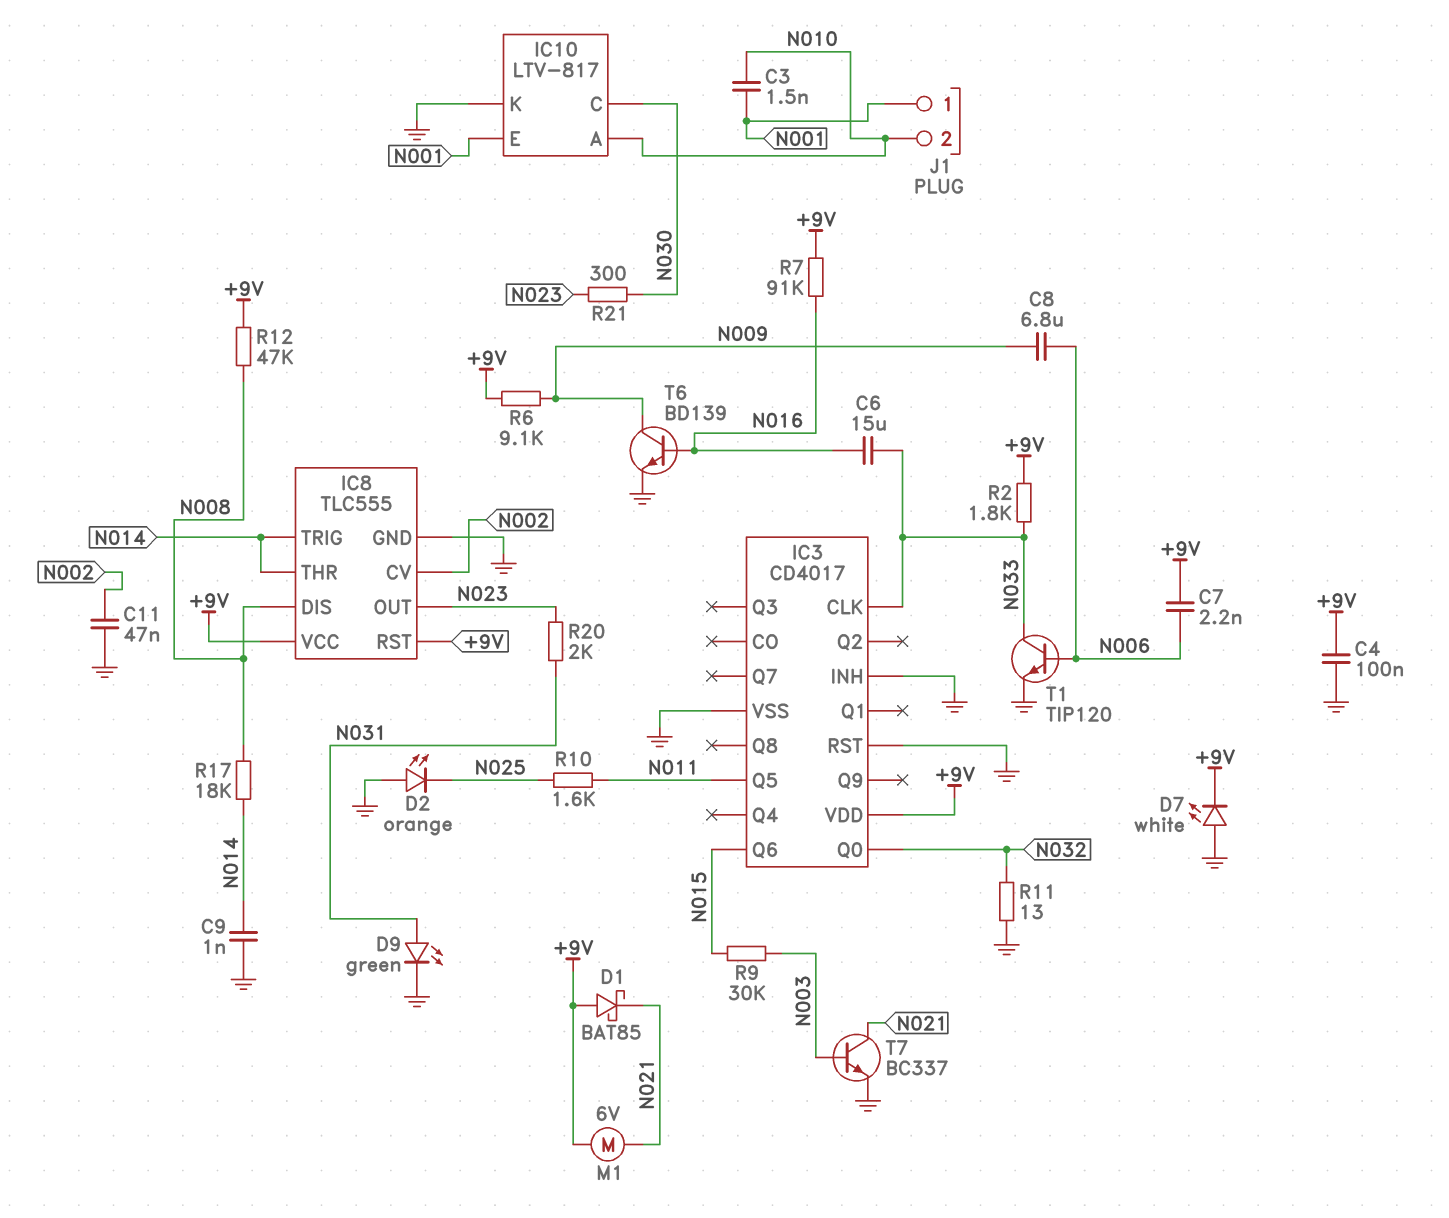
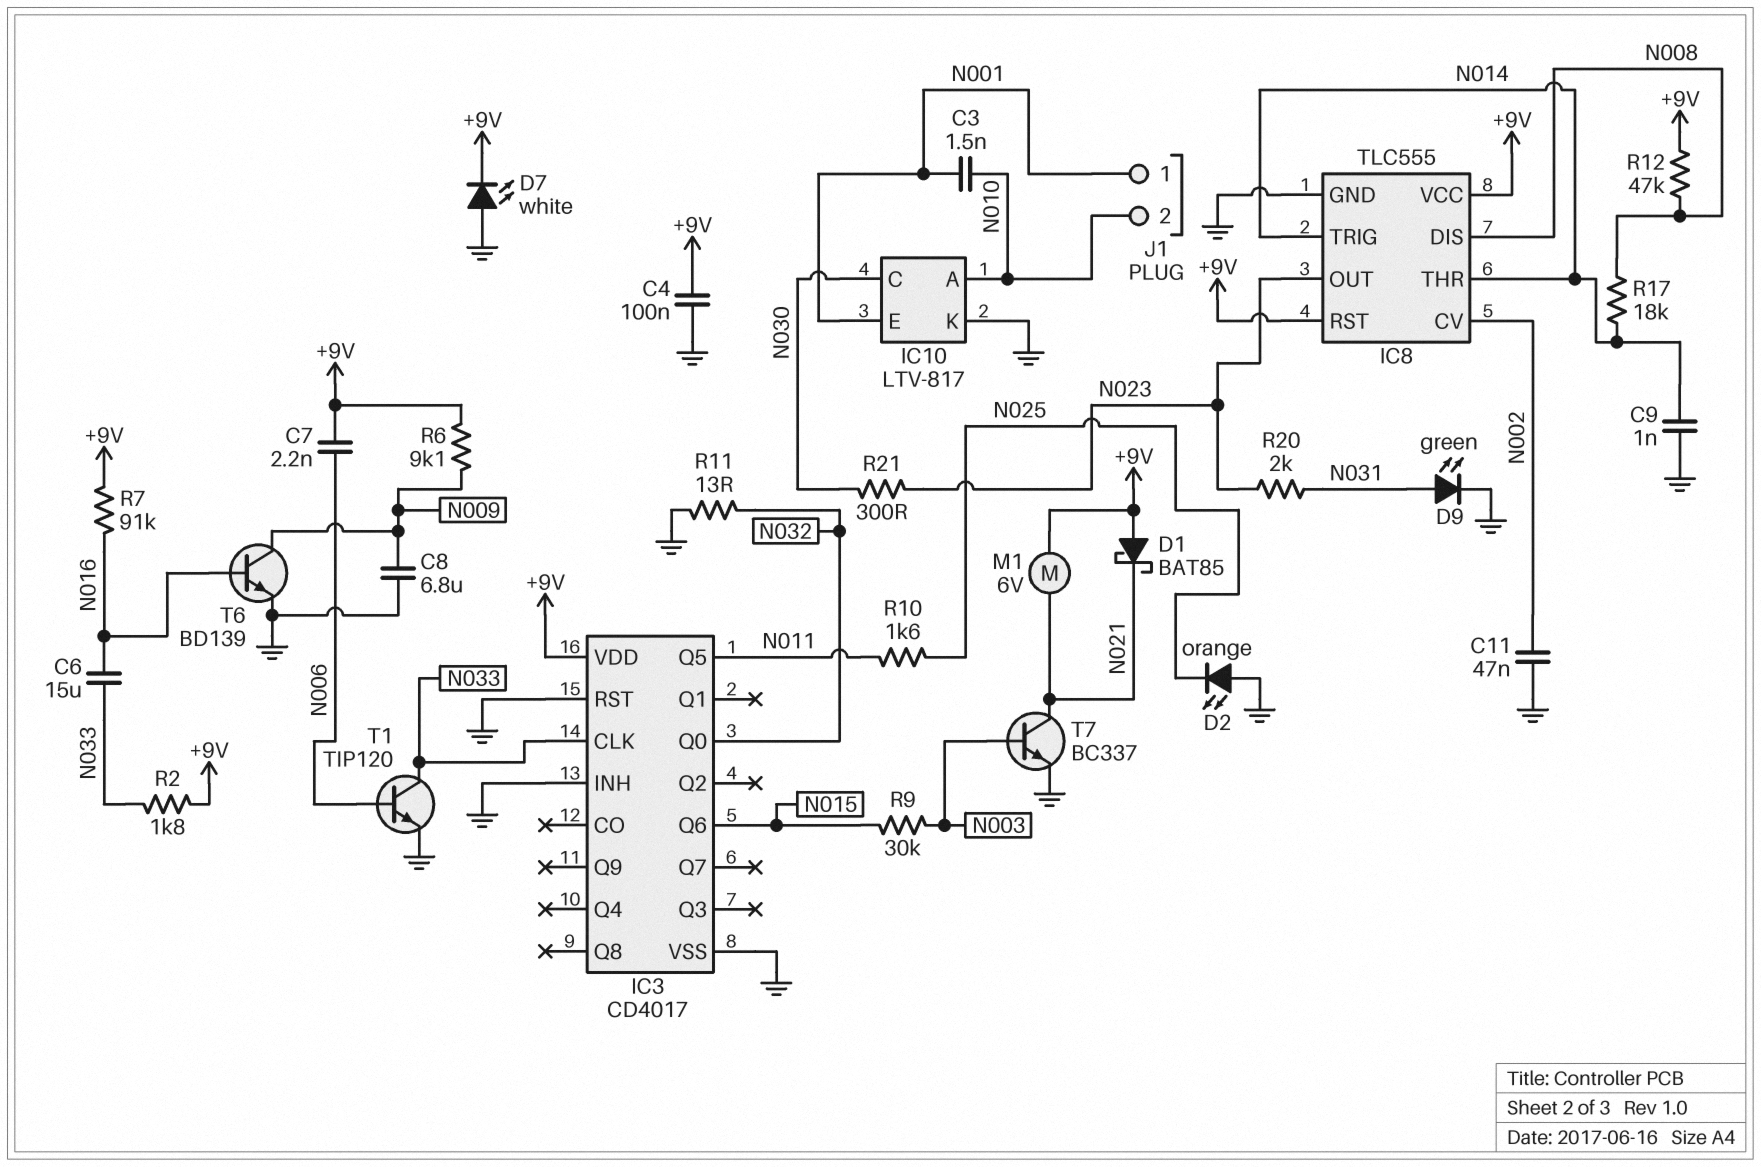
C8: 6.8uF (N006, N009) -> 6.8uF (GND, N009)

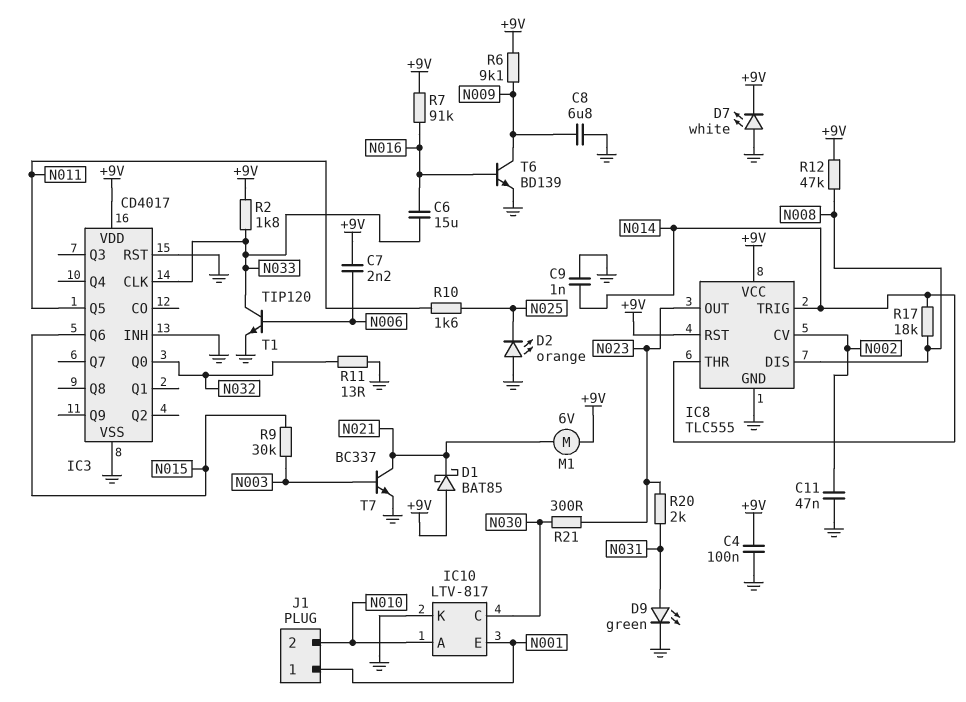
C3: 1.5nF (N001, N010) -> none

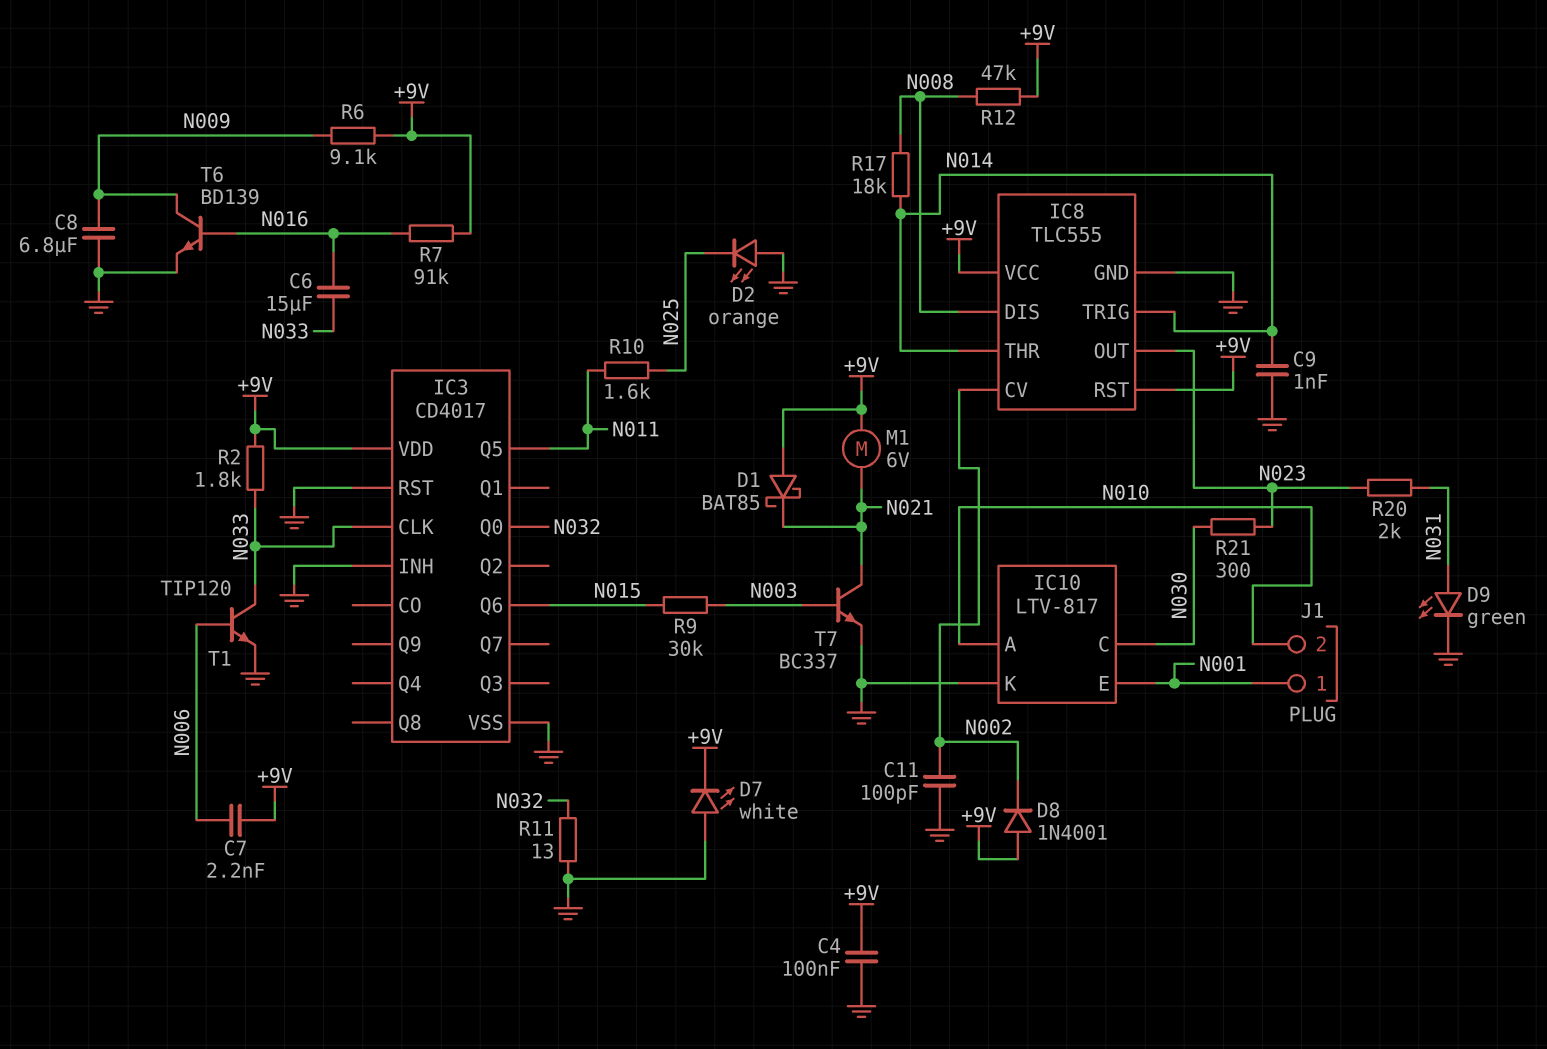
C11: 47nF (GND, N002) -> 100pF (GND, N002)
D8: none -> diode 1N4001 (A +9V, K N002)

